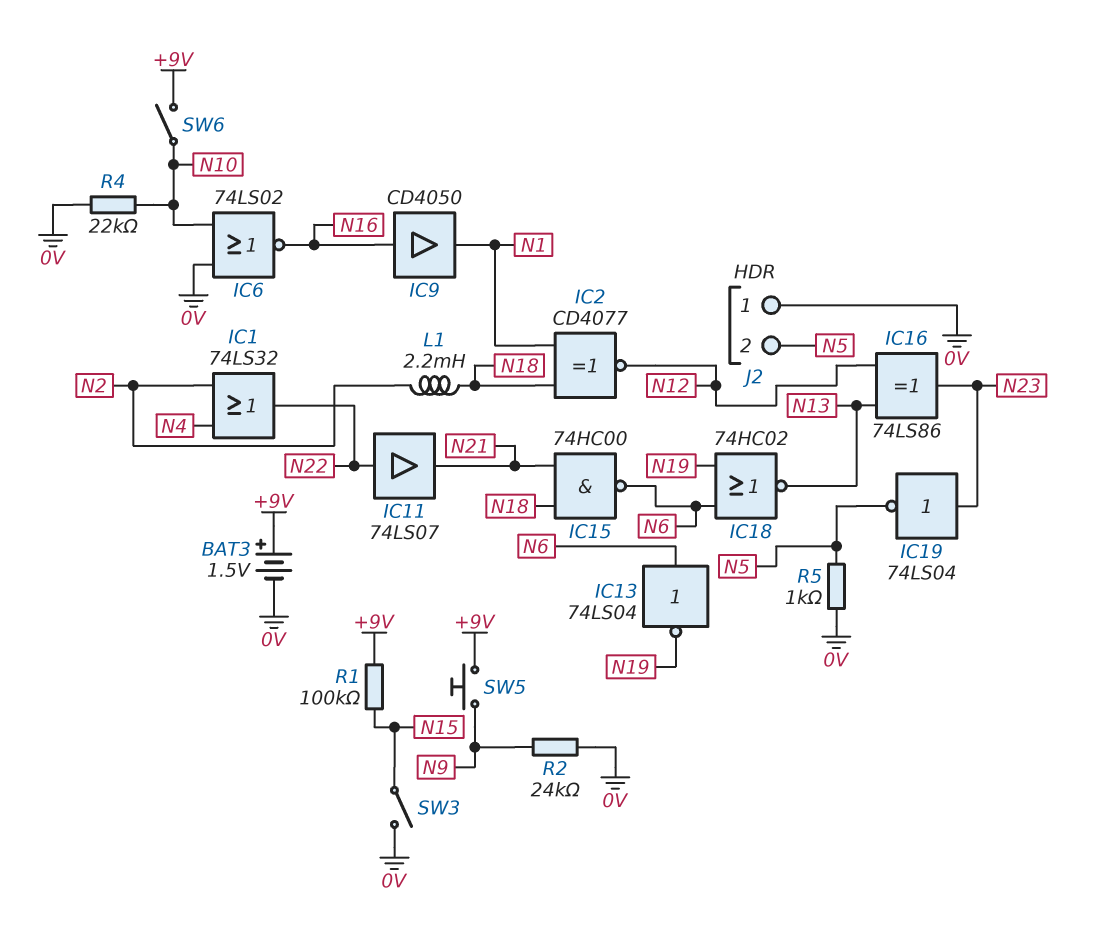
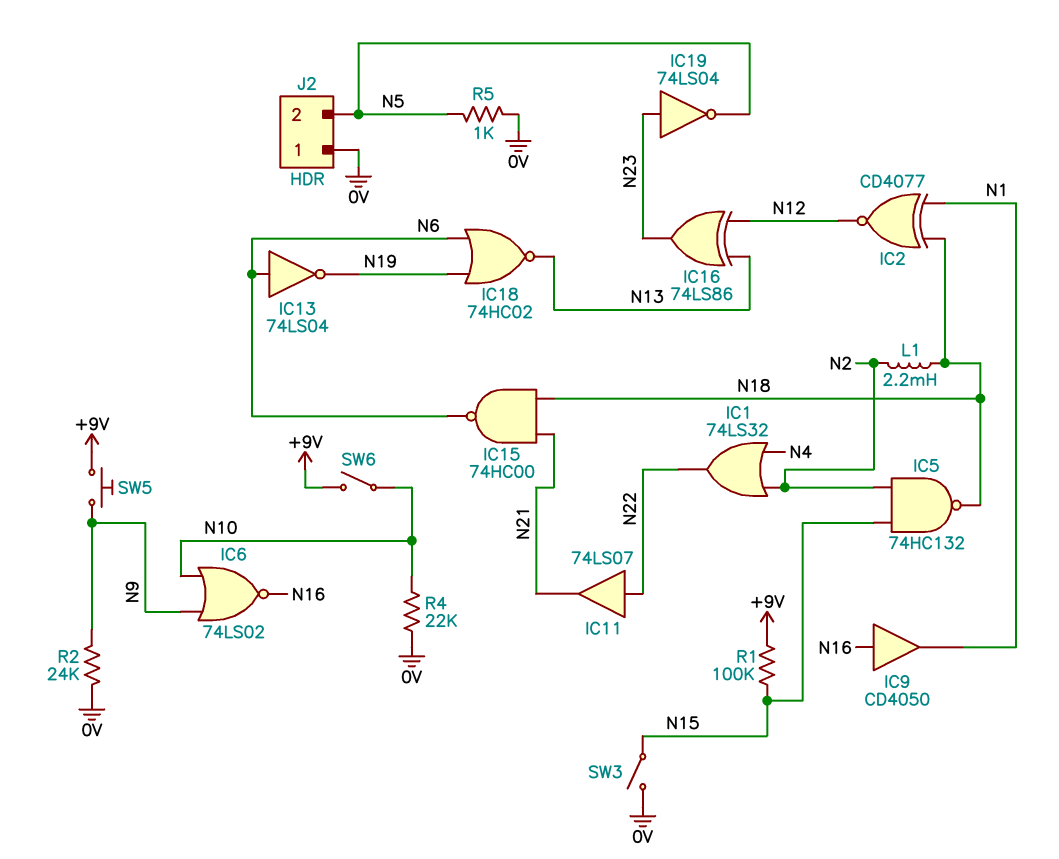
BAT3: 1.5V (plus +9V, minus 0V) -> none
IC5: none -> NAND 74HC132 (in N2, in N15, out N18)
IC6: NOR 74LS02 (in 0V, in N10, out N16) -> NOR 74LS02 (in N9, in N10, out N16)

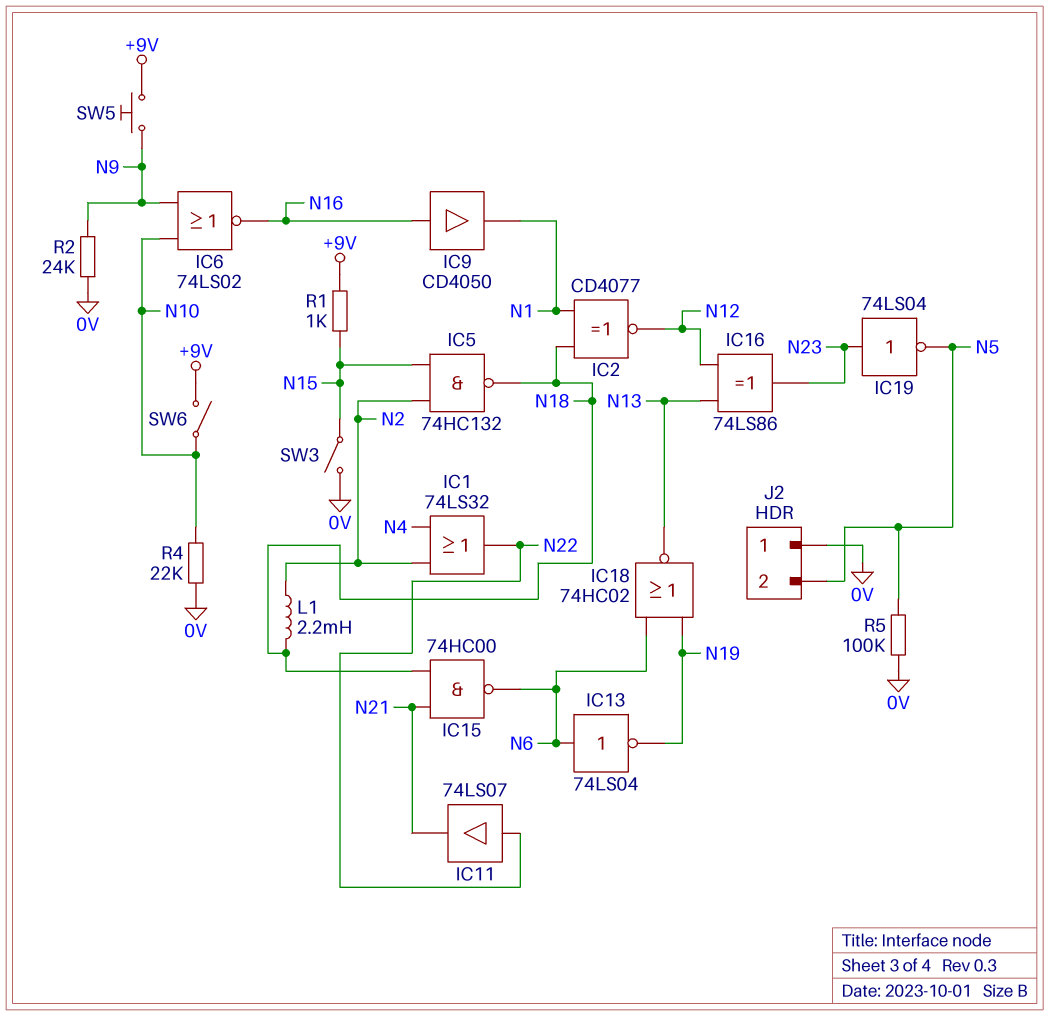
R1: 100k (+9V, N15) -> 1k (+9V, N15)
R5: 1k (0V, N5) -> 100k (0V, N5)

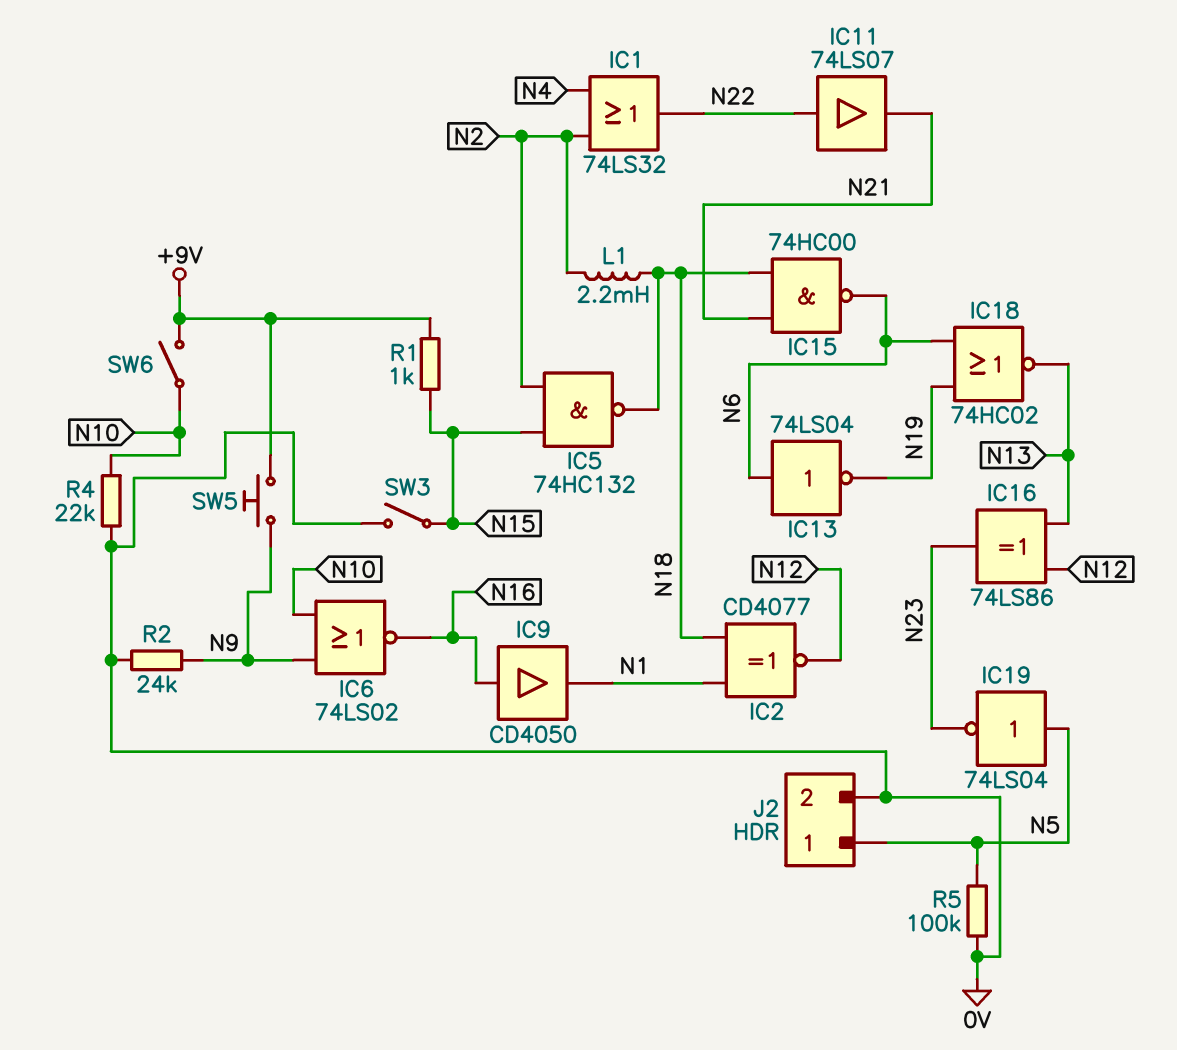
IC19: NOT 74LS04 (in N23, out N5) -> NOT 74LS04 (in N5, out N23)
J2 pin 1: 0V -> N5
J2 pin 2: N5 -> 0V

